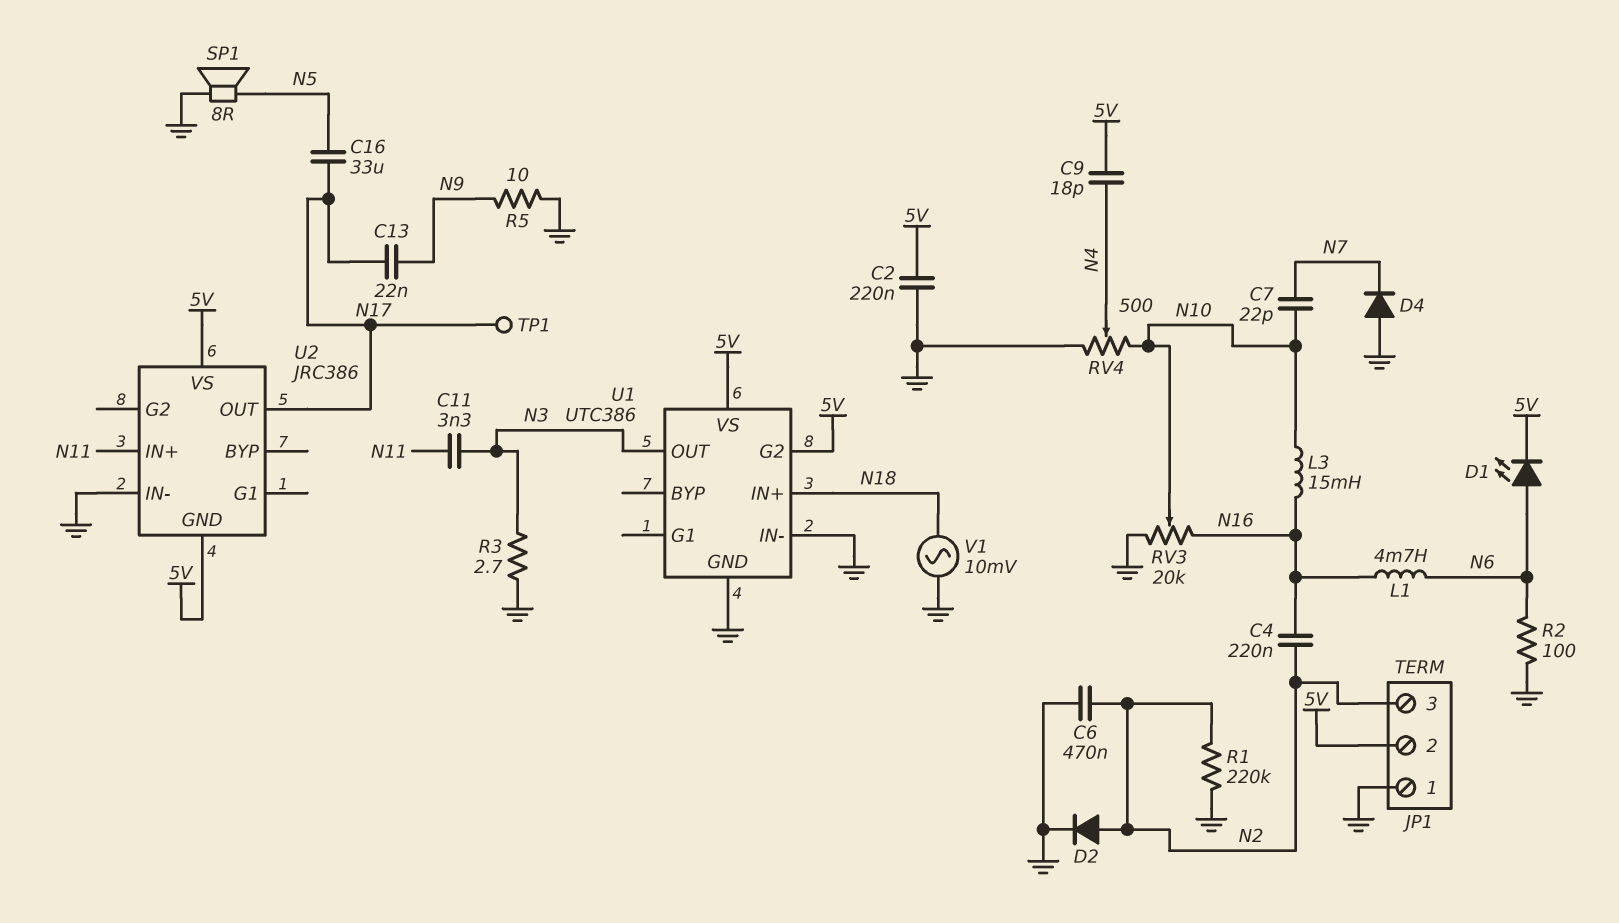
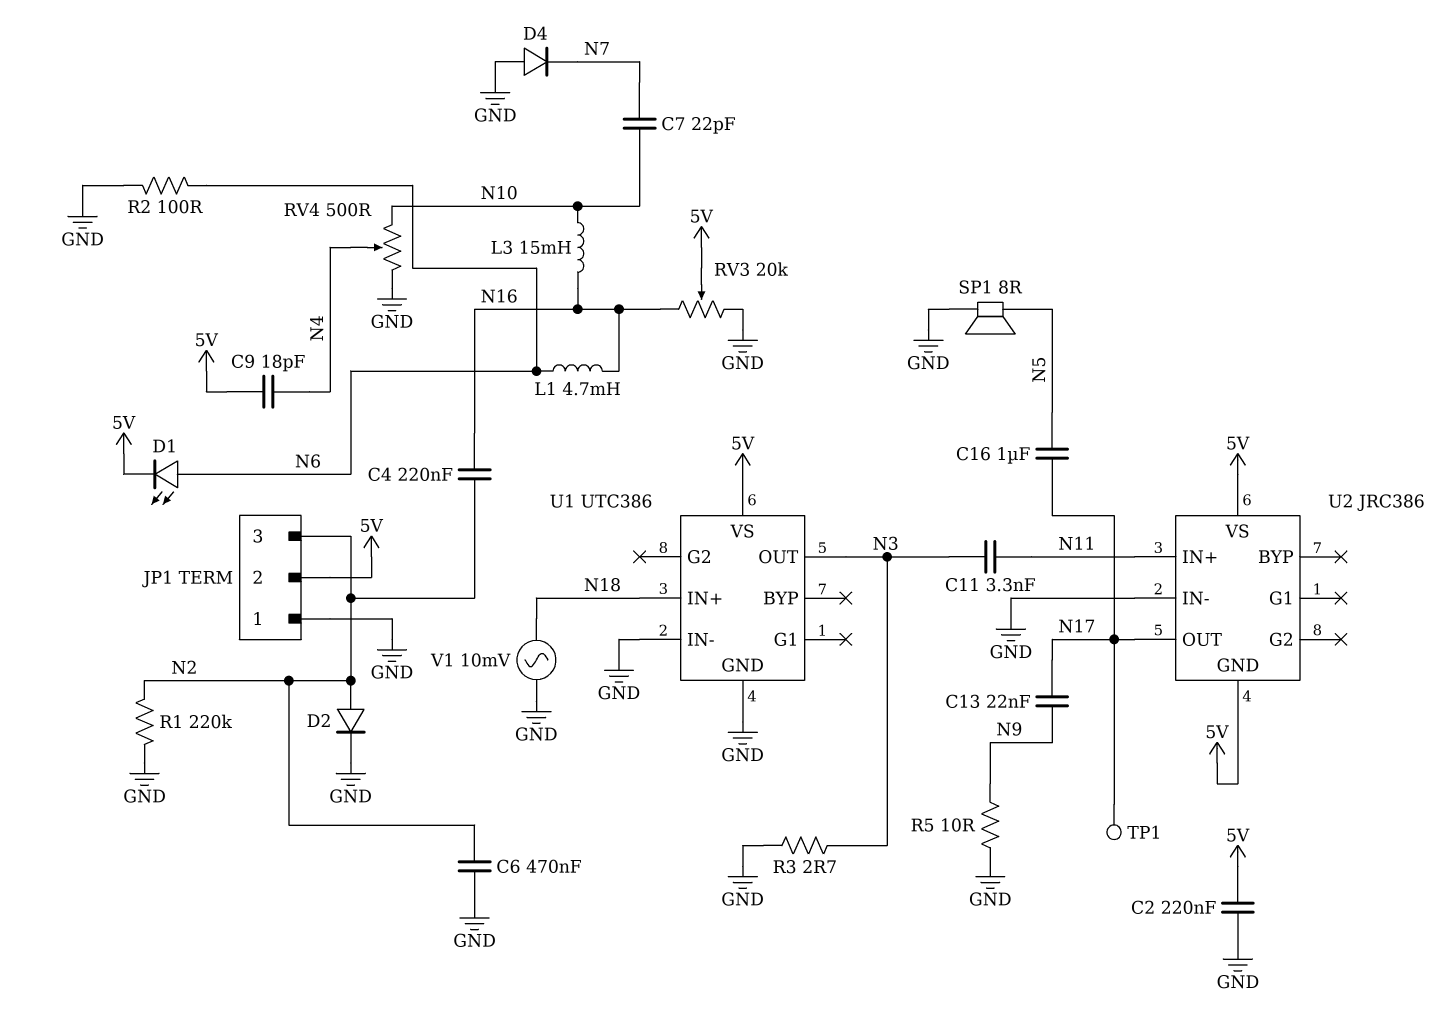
C16: 33uF (N5, N17) -> 1uF (N5, N17)
RV3: 20k (GND, N16, wiper N10) -> 20k (GND, N16, wiper 5V)
U1 pin G2: 5V -> none

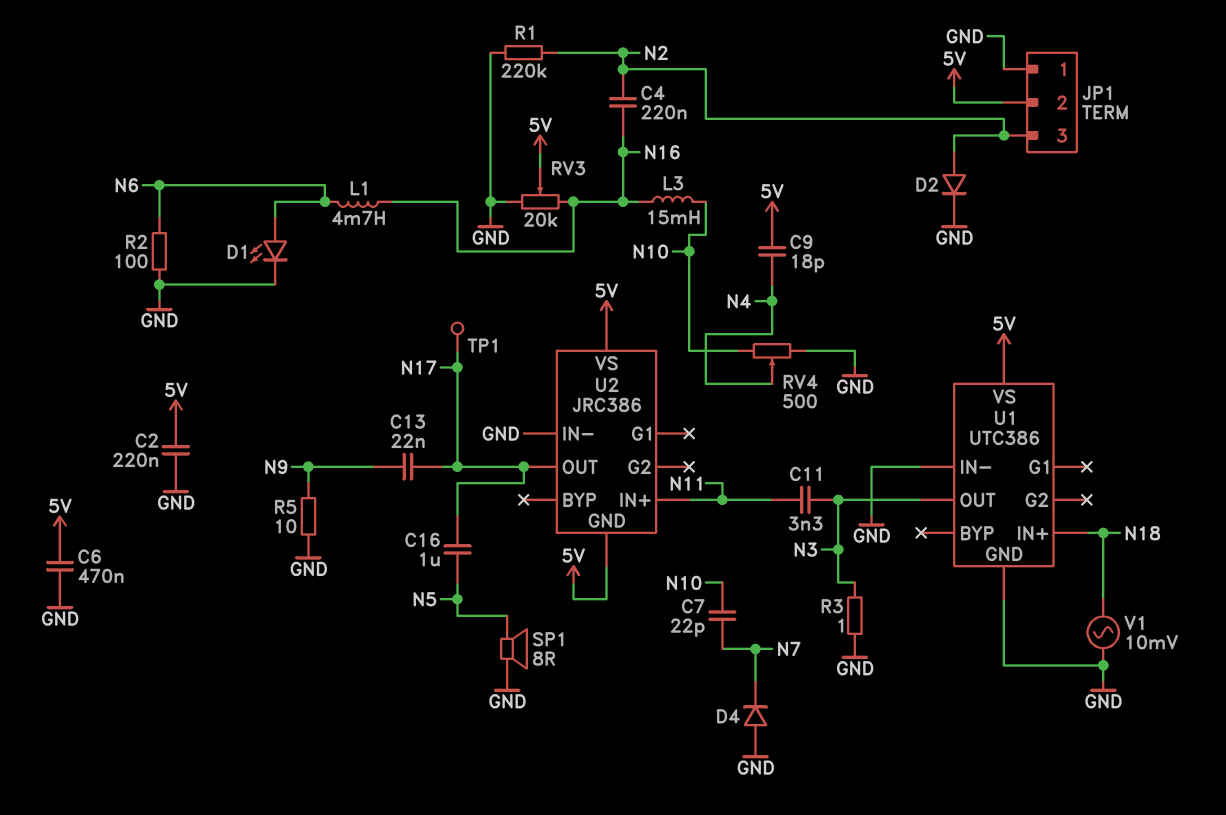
C6: 470nF (GND, N2) -> 470nF (5V, GND)
D1: LED (A N6, K 5V) -> LED (A N6, K GND)
R3: 2.7 (GND, N3) -> 1 (GND, N3)

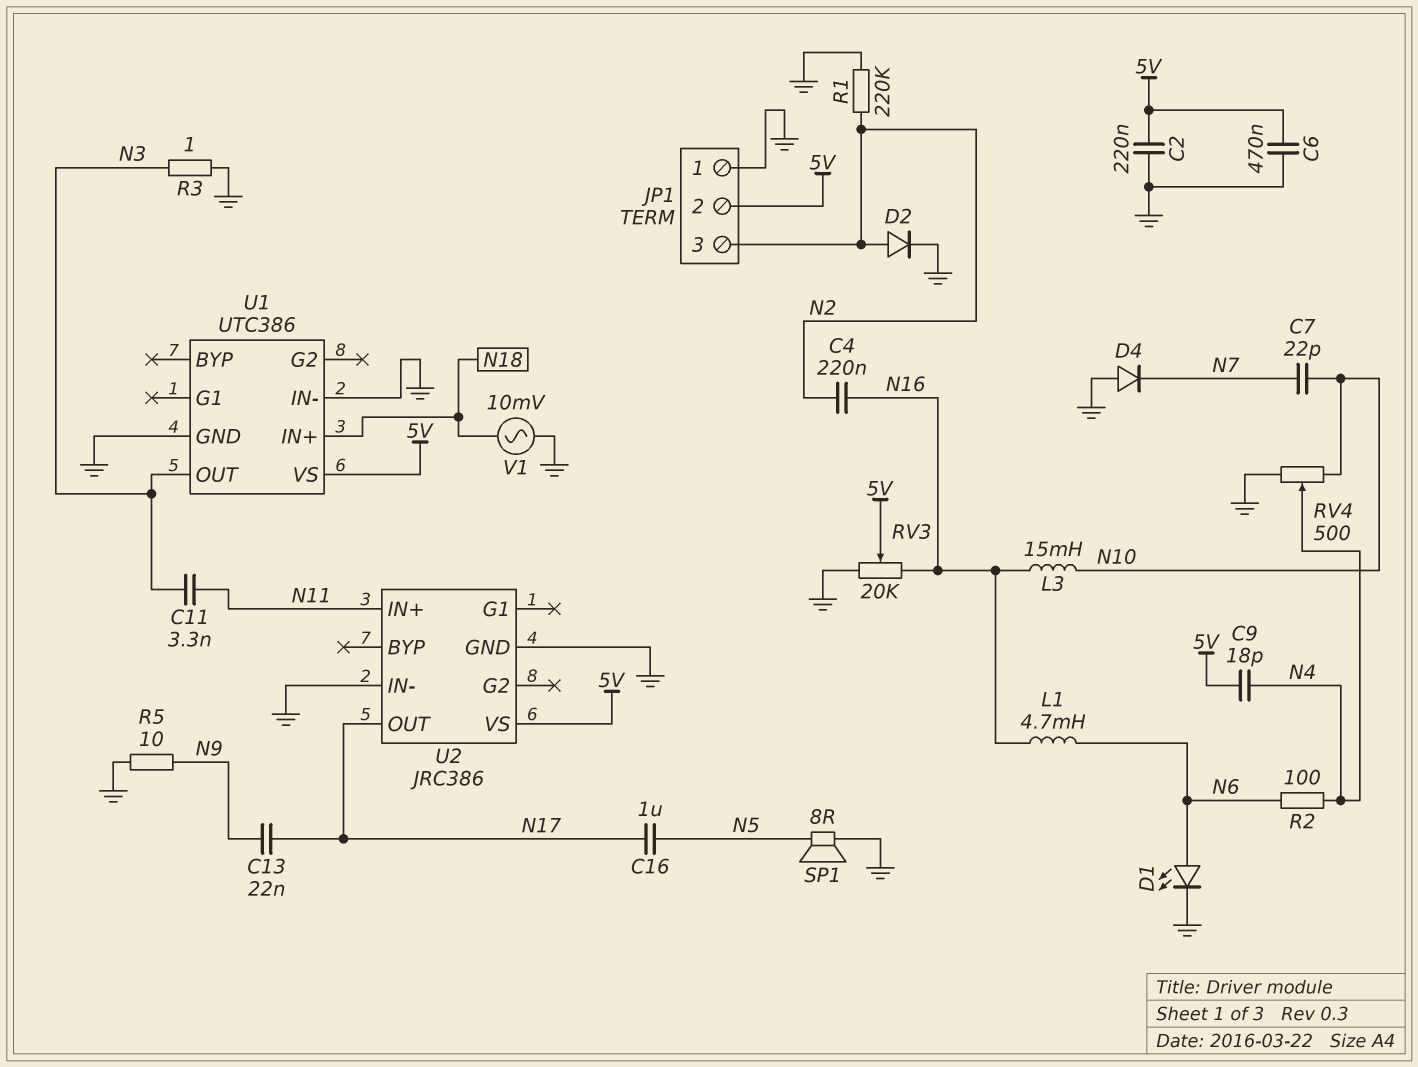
R2: 100 (GND, N6) -> 100 (N4, N6)
TP1: test point (N17) -> none
U2 pin GND: 5V -> GND

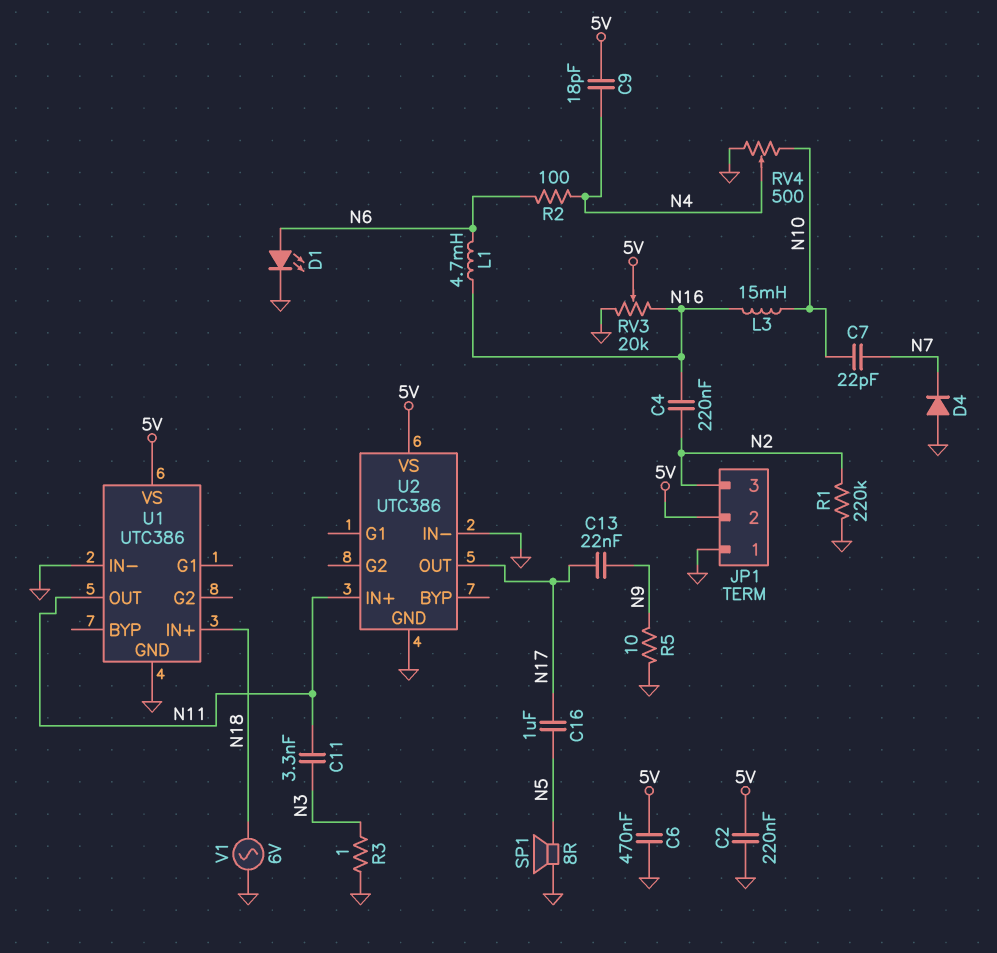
D2: diode (A N2, K GND) -> none
U1 pin OUT: N3 -> N11
U2: JRC386 -> UTC386
V1: AC 10mV (GND, N18) -> AC 6V (GND, N18)

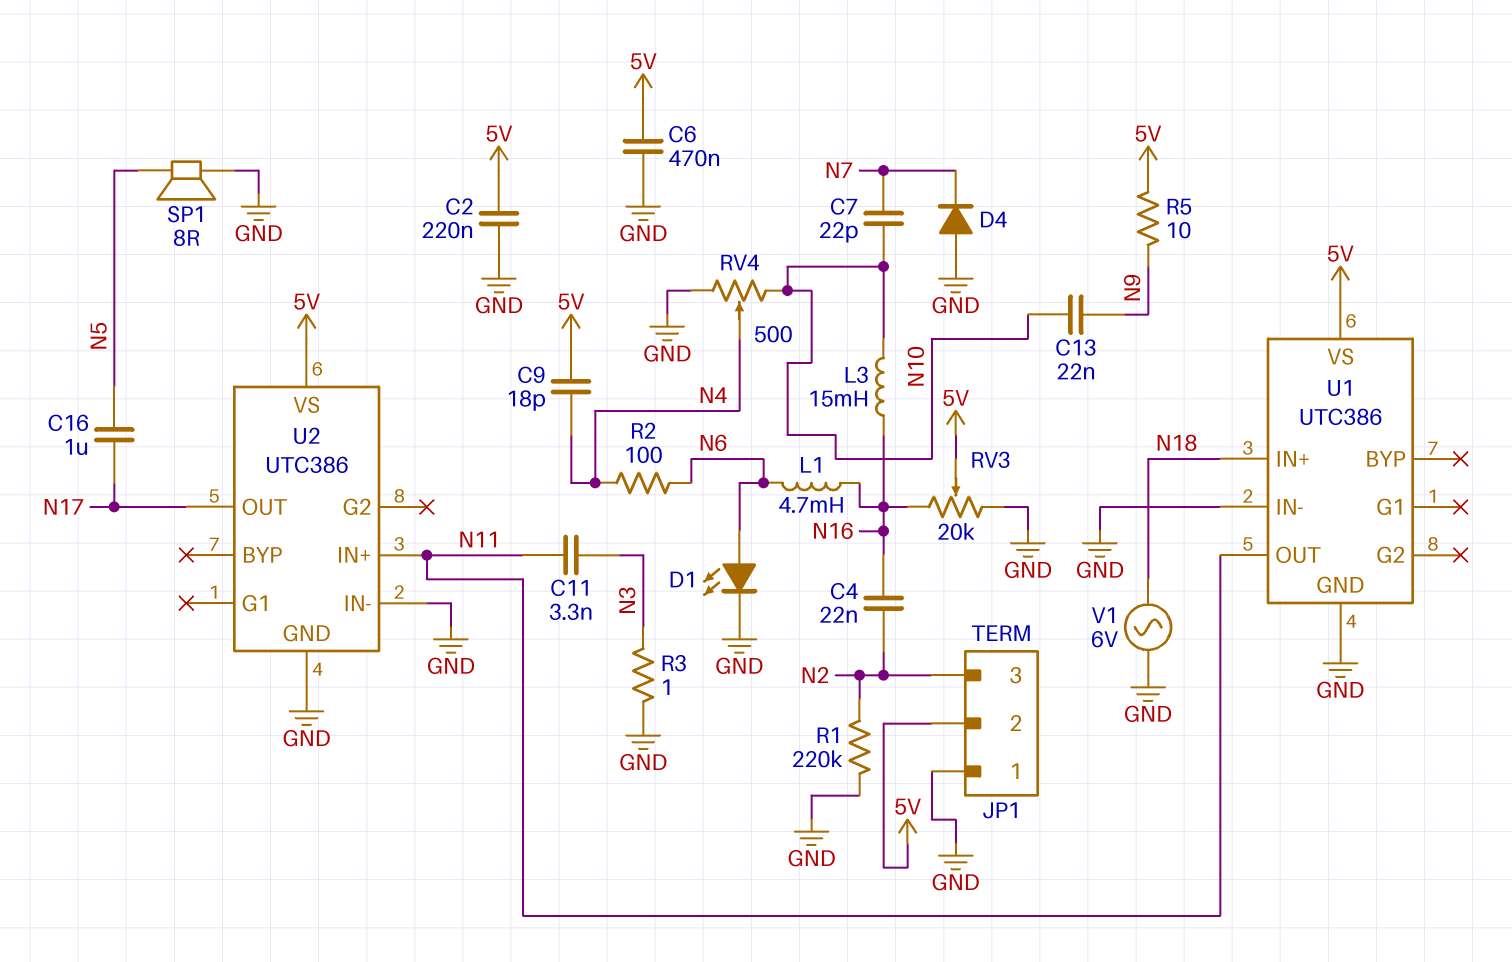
C4: 220nF (N2, N16) -> 22nF (N2, N16)
C13: 22nF (N9, N17) -> 22nF (N9, N10)
R5: 10 (GND, N9) -> 10 (5V, N9)

